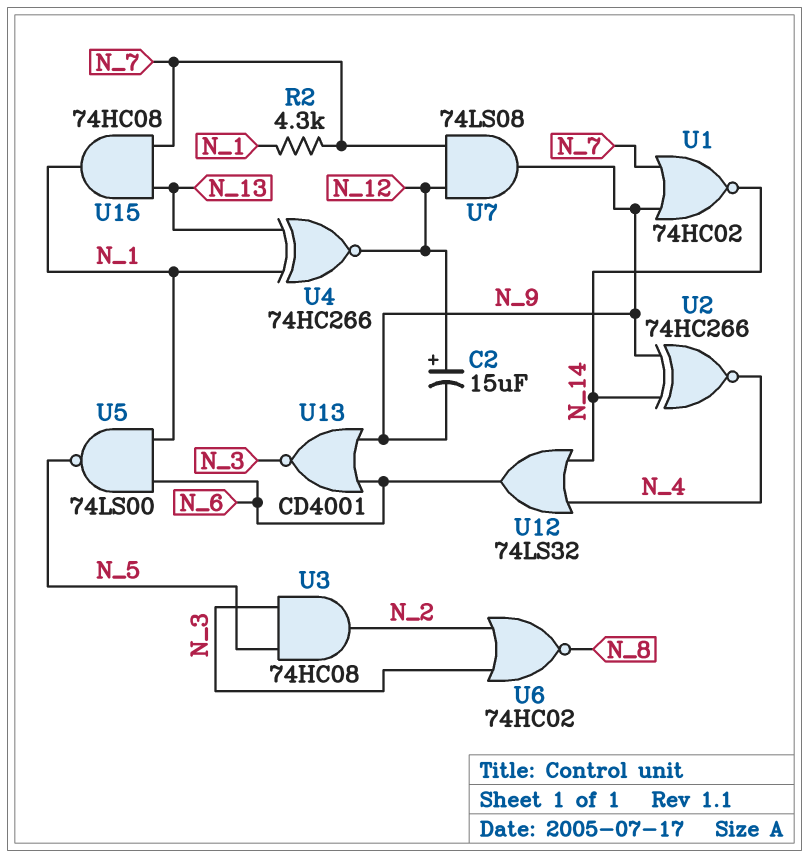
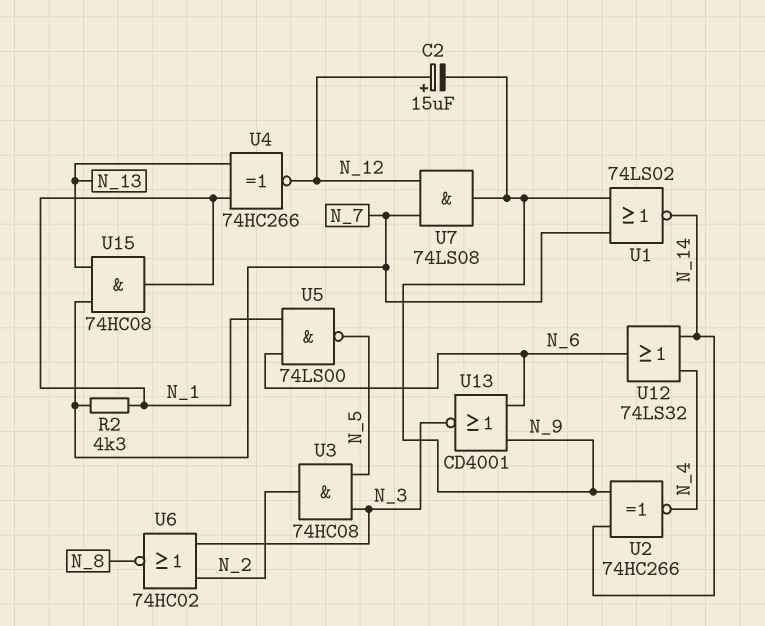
U1: NOR 74HC02 (in N_7, in N_9, out N_14) -> NOR 74LS02 (in N_7, in N_9, out N_14)

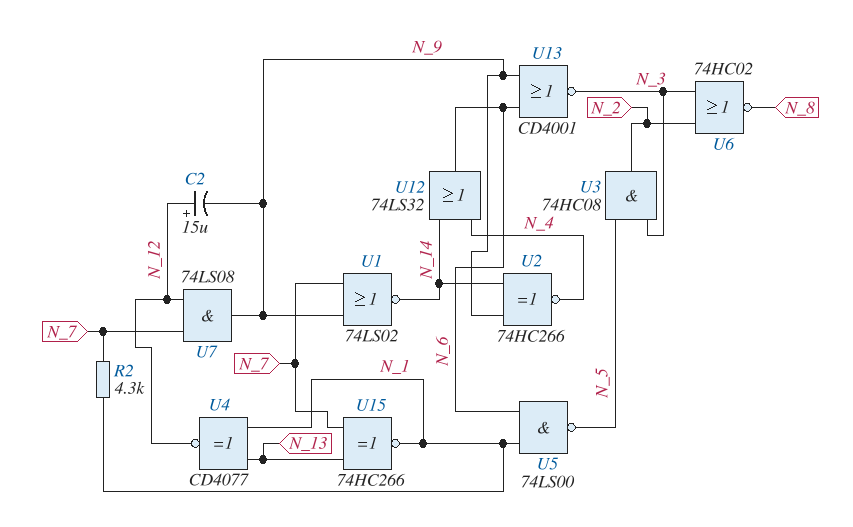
U4: XNOR 74HC266 (in N_1, in N_13, out N_12) -> XNOR CD4077 (in N_1, in N_13, out N_12)
U15: AND 74HC08 (in N_7, in N_13, out N_1) -> XNOR 74HC266 (in N_7, in N_13, out N_1)

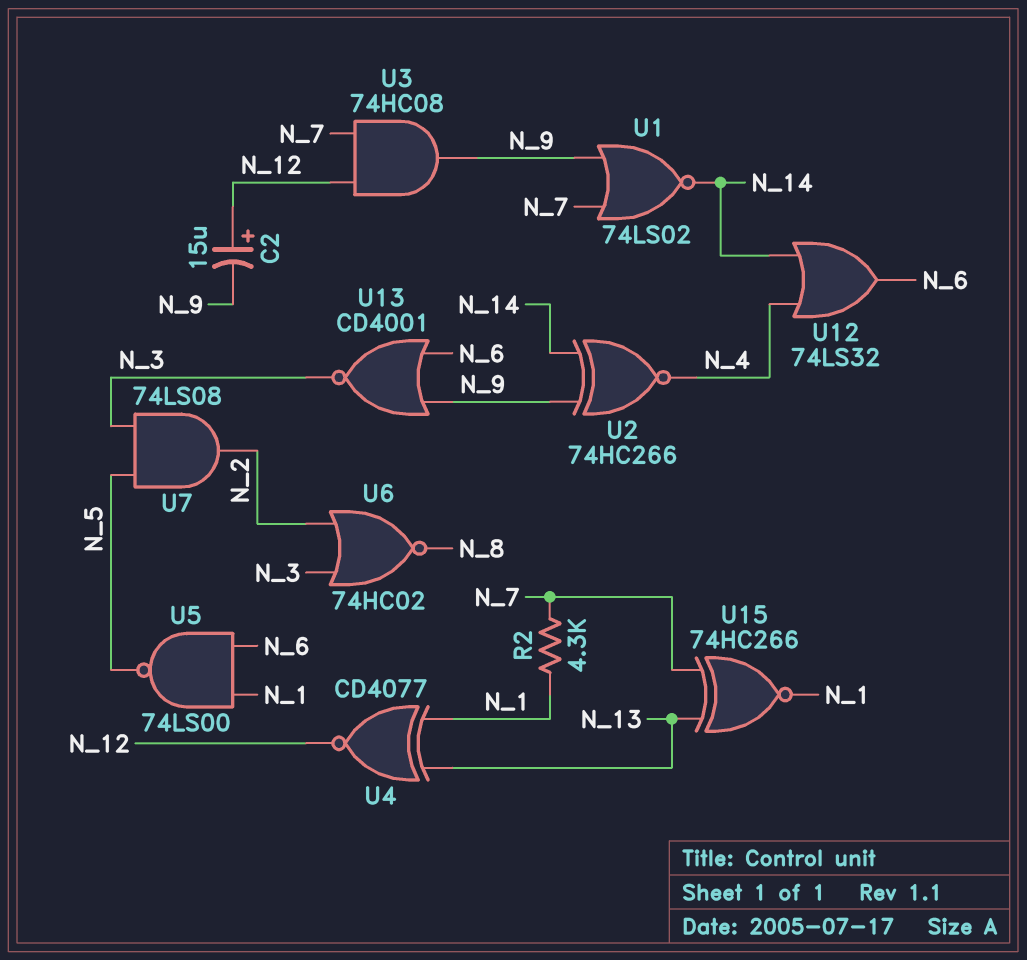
U3: AND 74HC08 (in N_3, in N_5, out N_2) -> AND 74HC08 (in N_7, in N_12, out N_9)
U7: AND 74LS08 (in N_7, in N_12, out N_9) -> AND 74LS08 (in N_3, in N_5, out N_2)

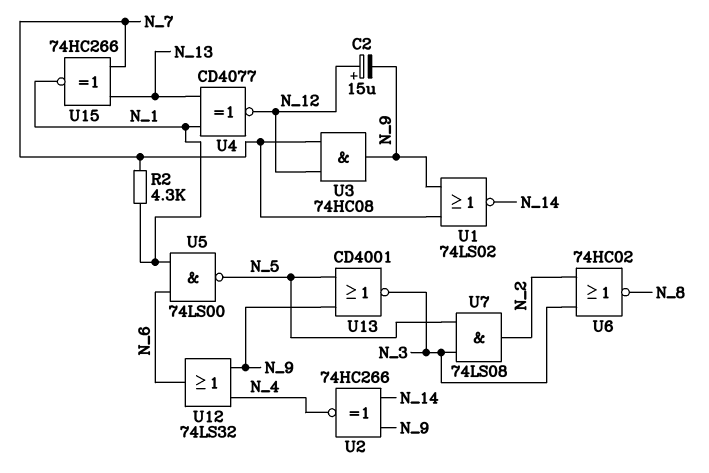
U12: OR 74LS32 (in N_4, in N_14, out N_6) -> OR 74LS32 (in N_4, in N_9, out N_6)
U13: NOR CD4001 (in N_6, in N_9, out N_3) -> NOR CD4001 (in N_5, in N_9, out N_3)

